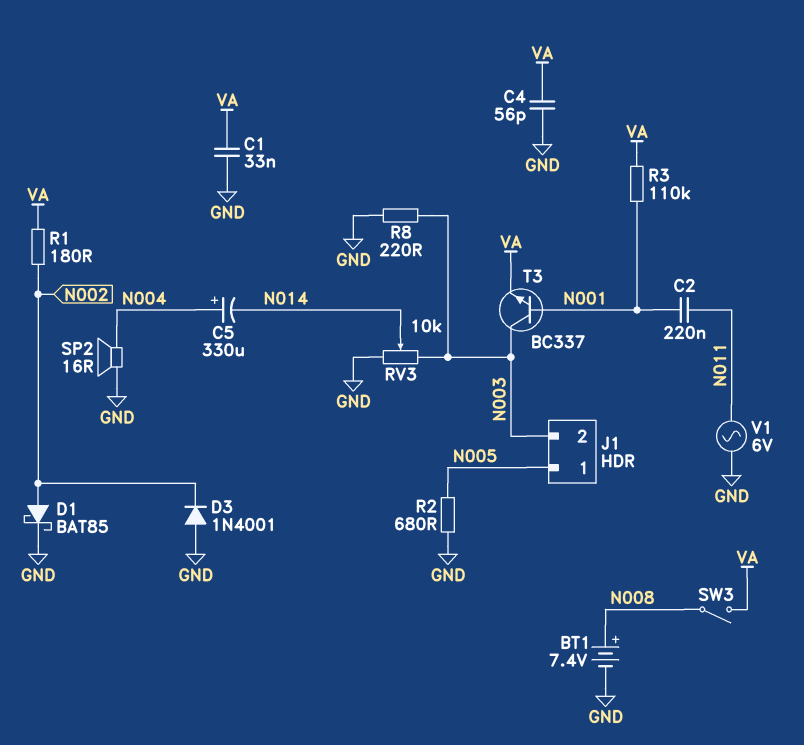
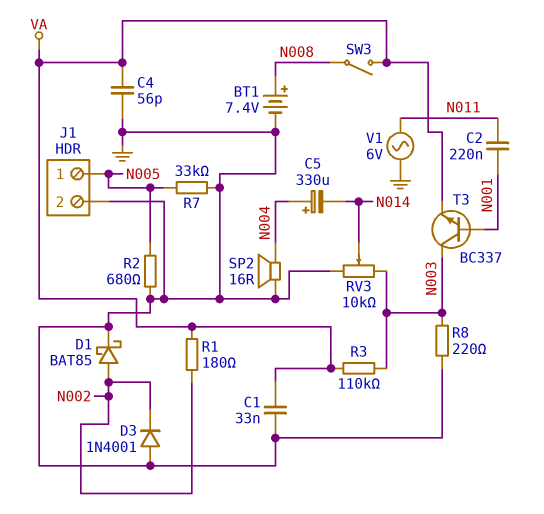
J1 pin 2: N003 -> GND
R3: 110k (N001, VA) -> 110k (N003, VA)
R7: none -> 33k (GND, N005)

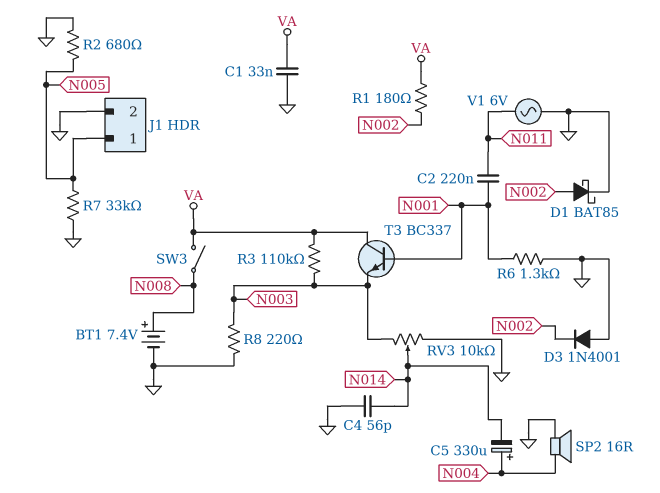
C4: 56pF (GND, VA) -> 56pF (GND, N014)
R6: none -> 1.3k (GND, N001)
T3: NPN BC337 (B N001, C N003, E VA) -> NPN BC337 (B N001, C VA, E N003)

